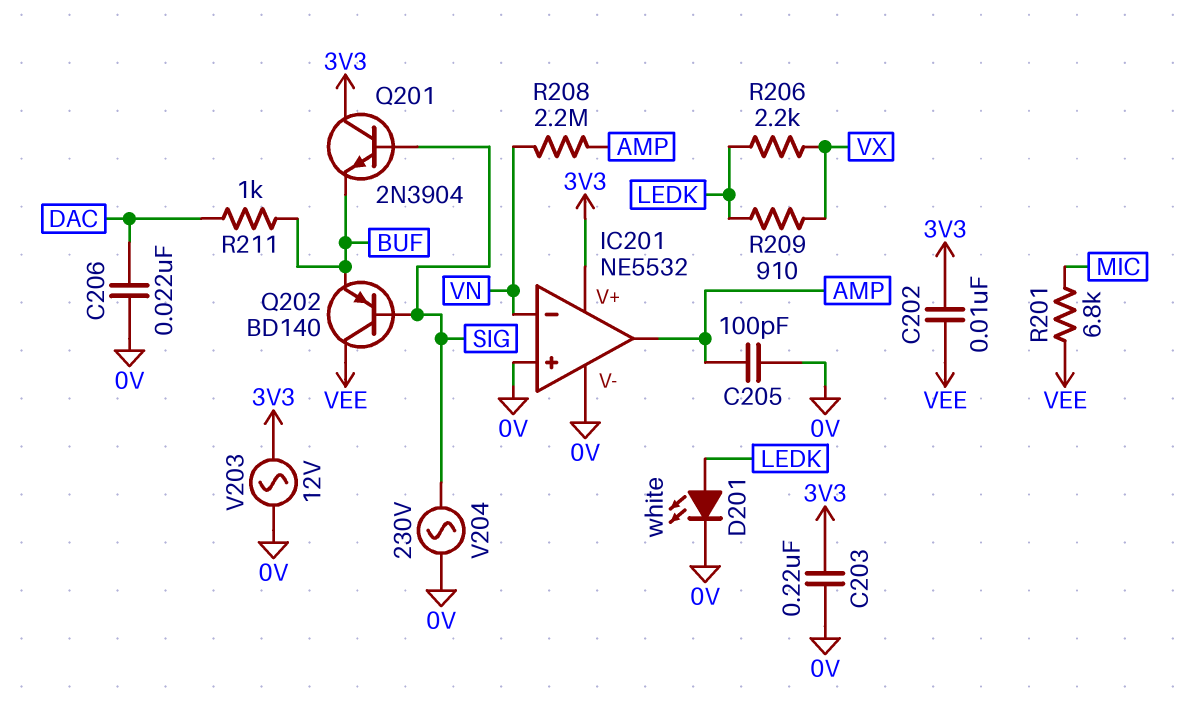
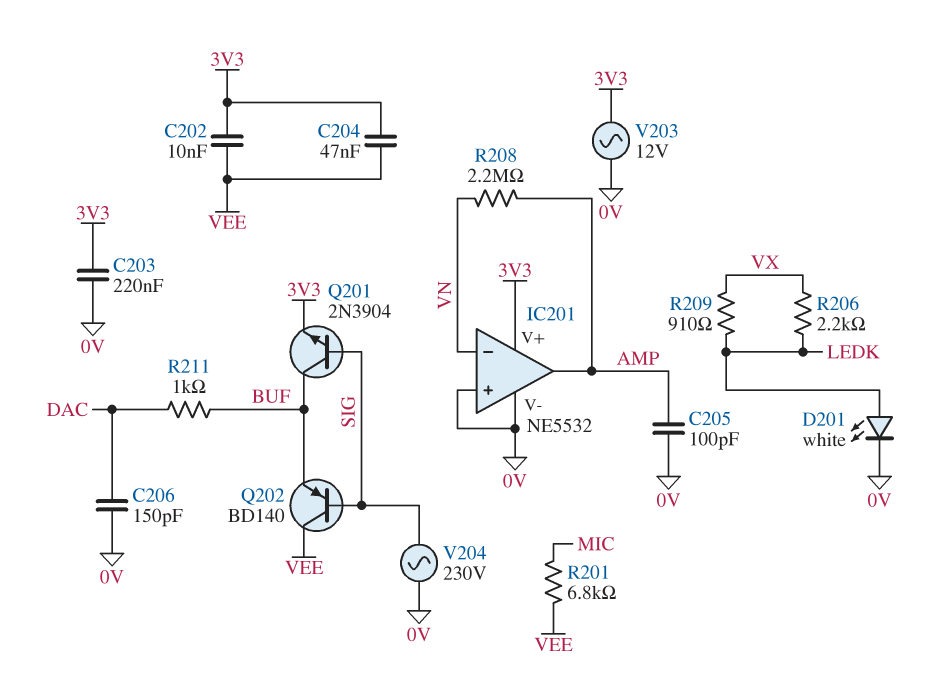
C204: none -> 47nF (3V3, VEE)
C206: 22nF (0V, DAC) -> 150pF (0V, DAC)
Q201: NPN 2N3904 (B SIG, C 3V3, E BUF) -> NPN 2N3904 (B SIG, C BUF, E 3V3)

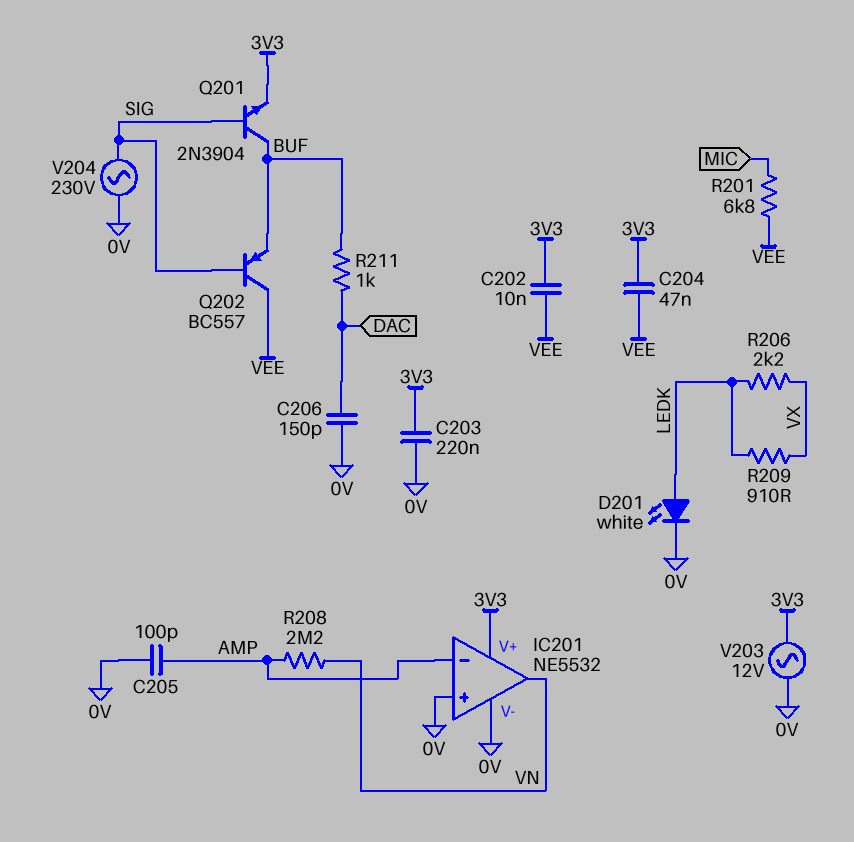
IC201 pin in-: VN -> AMP
IC201 pin out: AMP -> VN
Q202: PNP BD140 (B SIG, C VEE, E BUF) -> PNP BC557 (B SIG, C VEE, E BUF)

